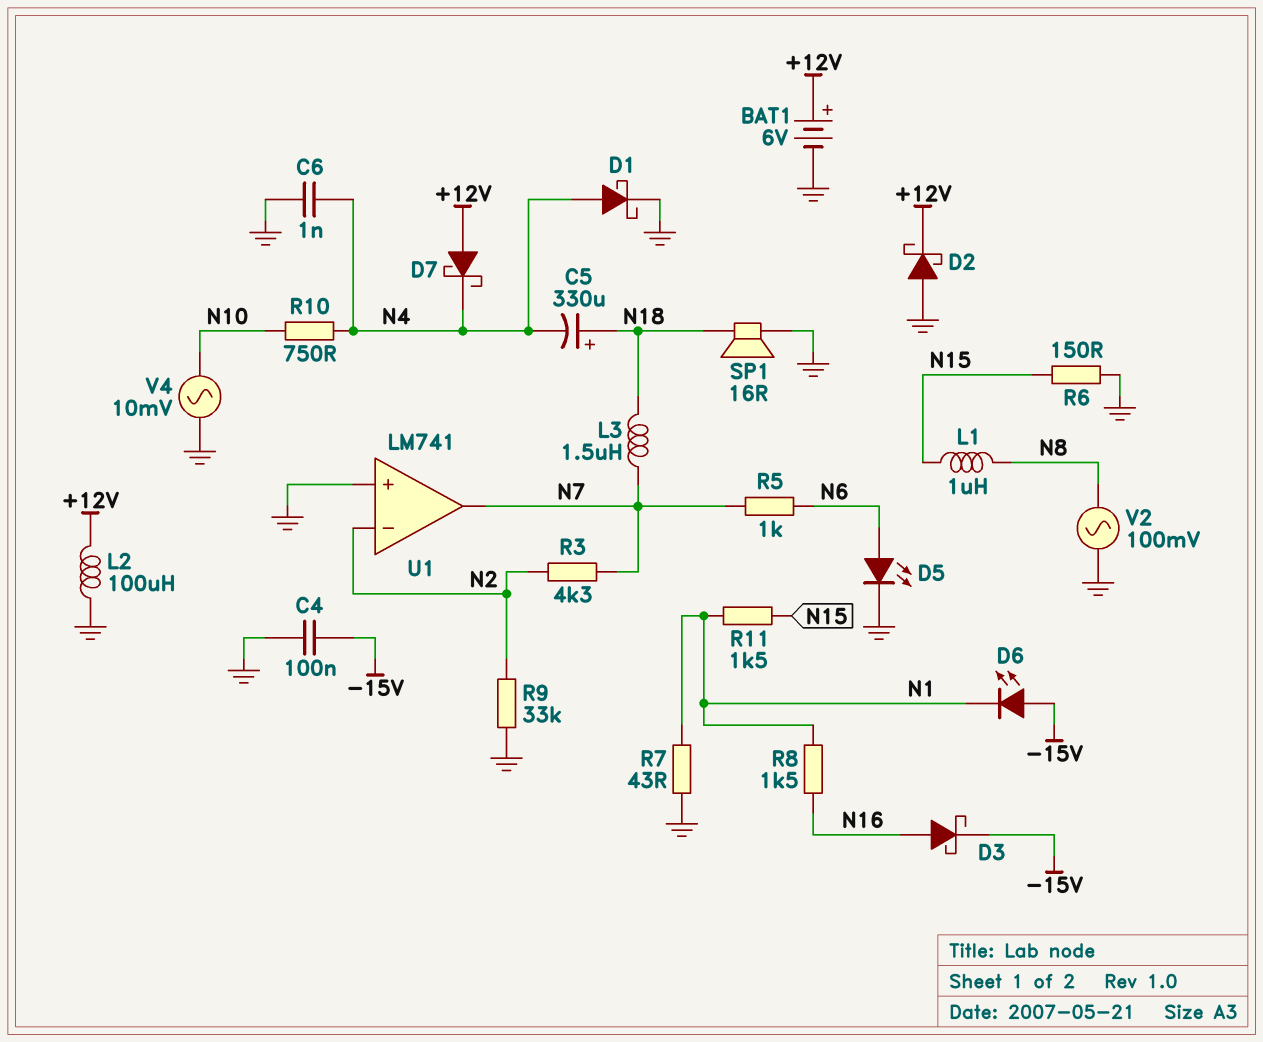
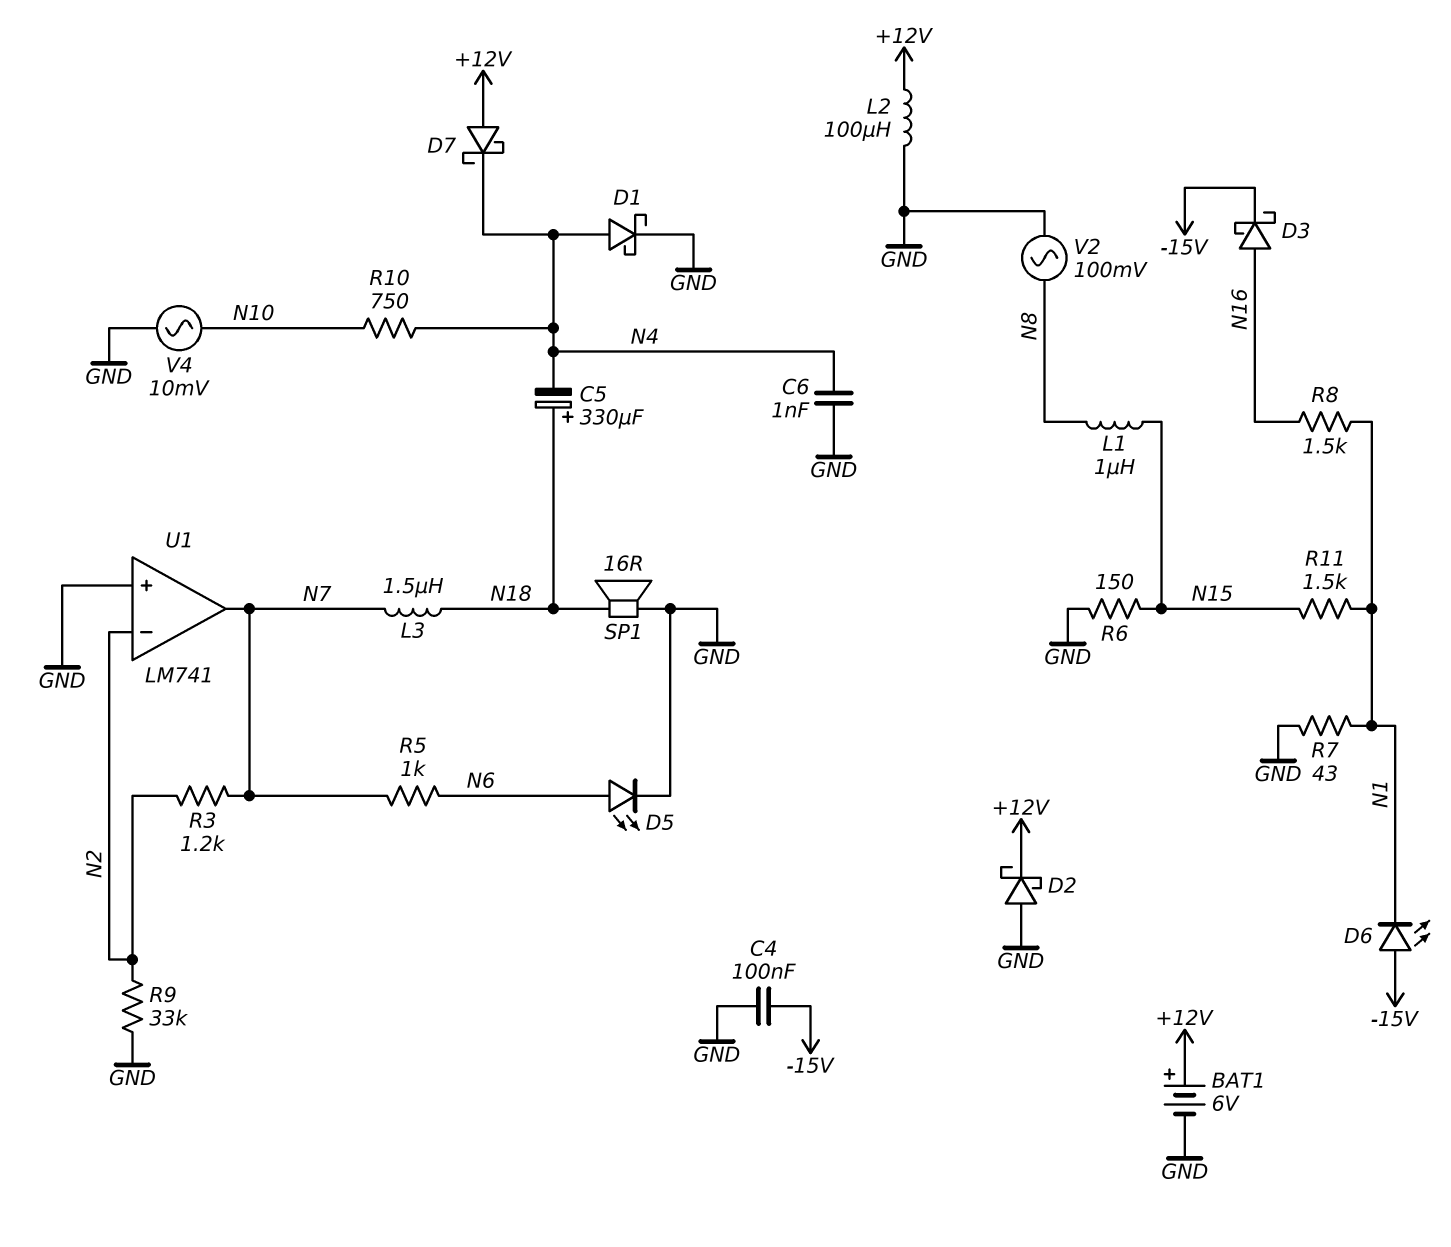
R3: 4.3k (N2, N7) -> 1.2k (N2, N7)

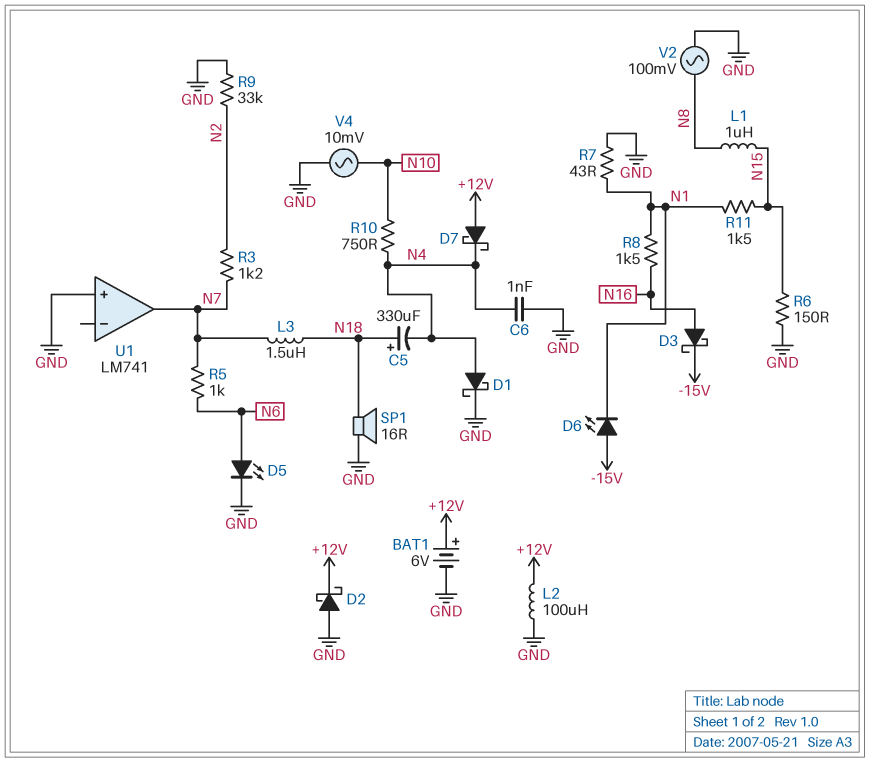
C4: 100nF (-15V, GND) -> none
U1 pin in-: N2 -> none

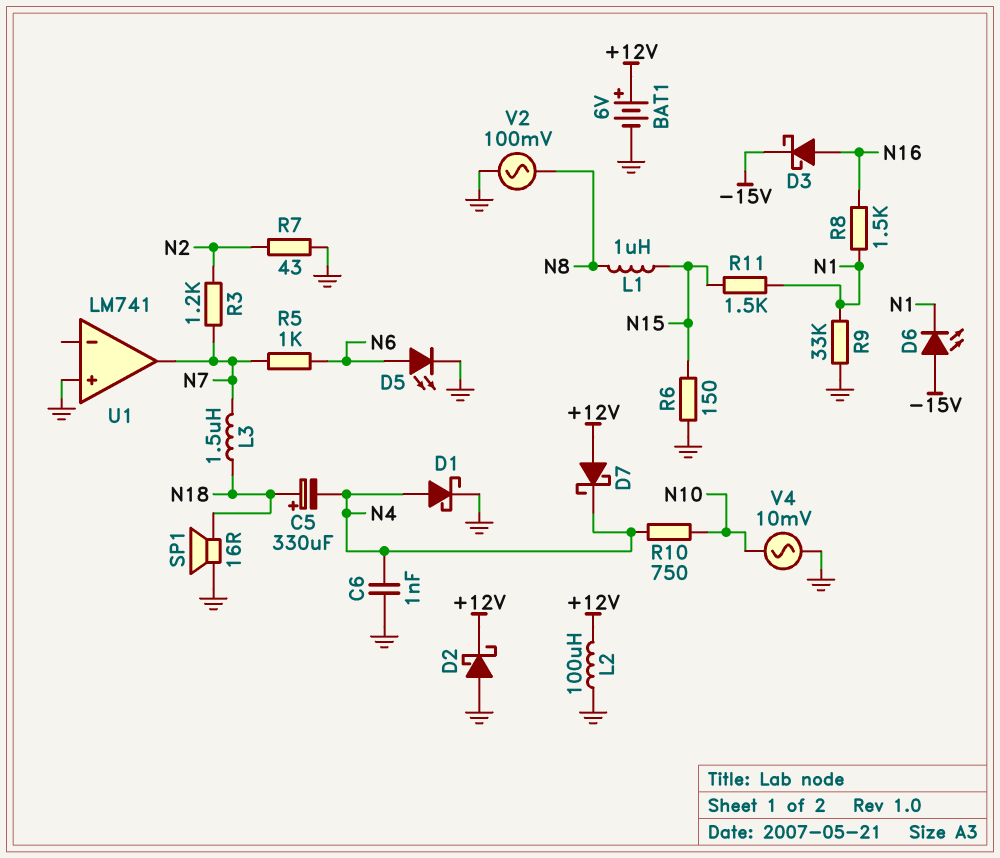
R7: 43 (GND, N1) -> 43 (GND, N2)
R9: 33k (GND, N2) -> 33k (GND, N1)

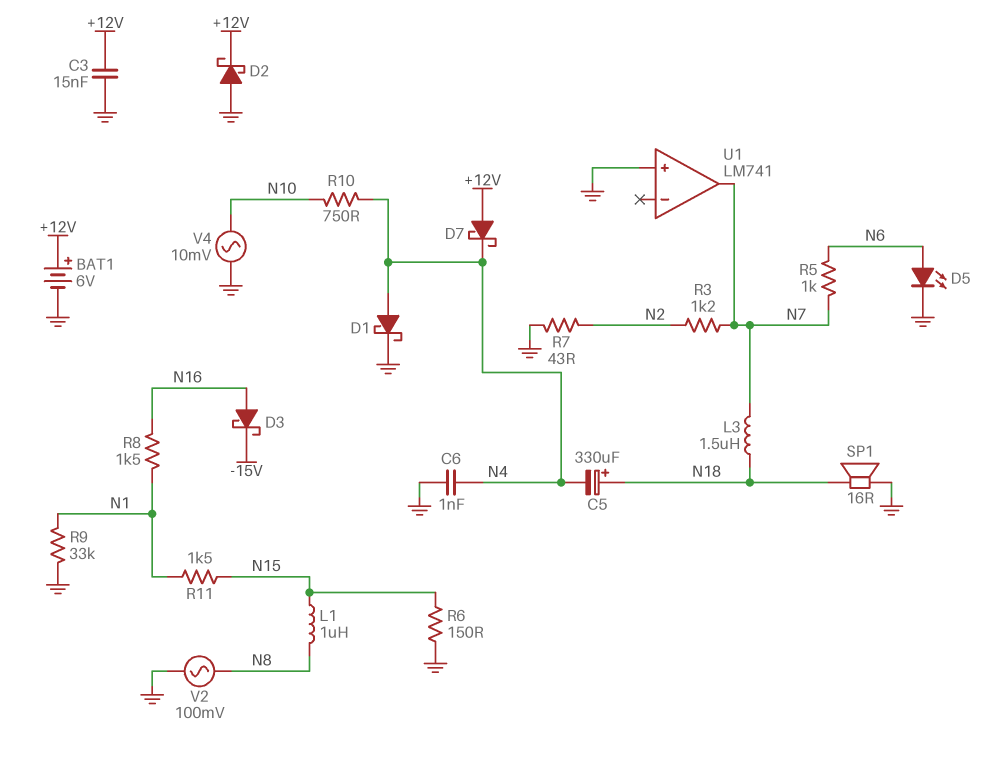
C3: none -> 15nF (+12V, GND)
D6: LED (A -15V, K N1) -> none
L2: 100uH (+12V, GND) -> none

